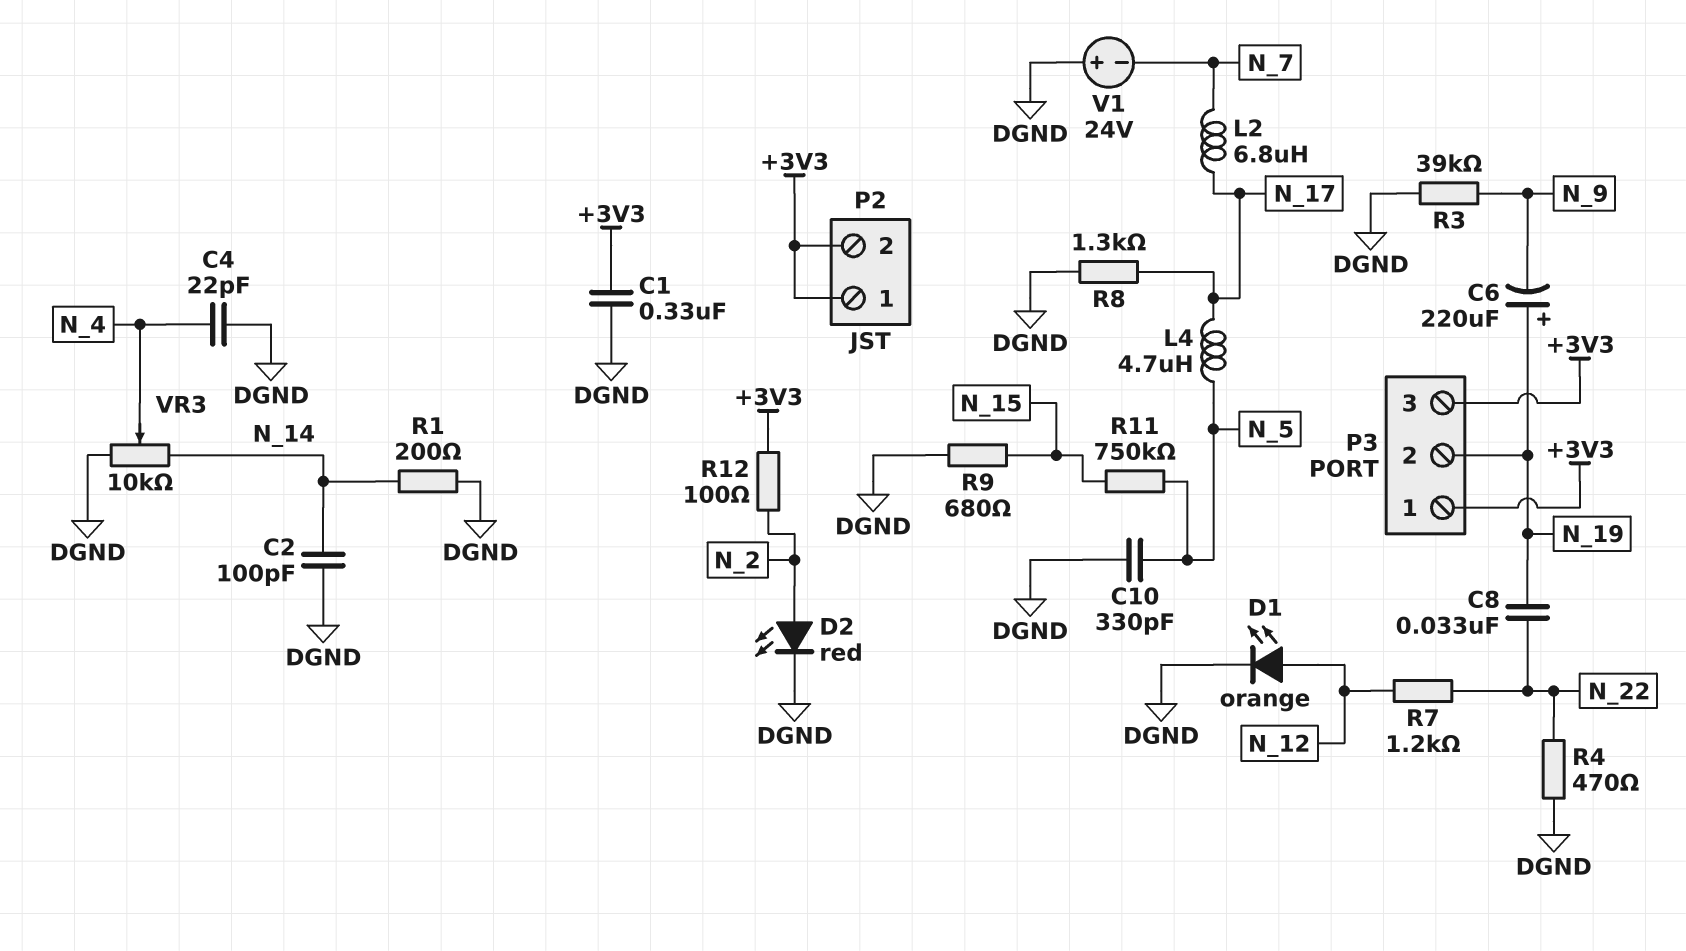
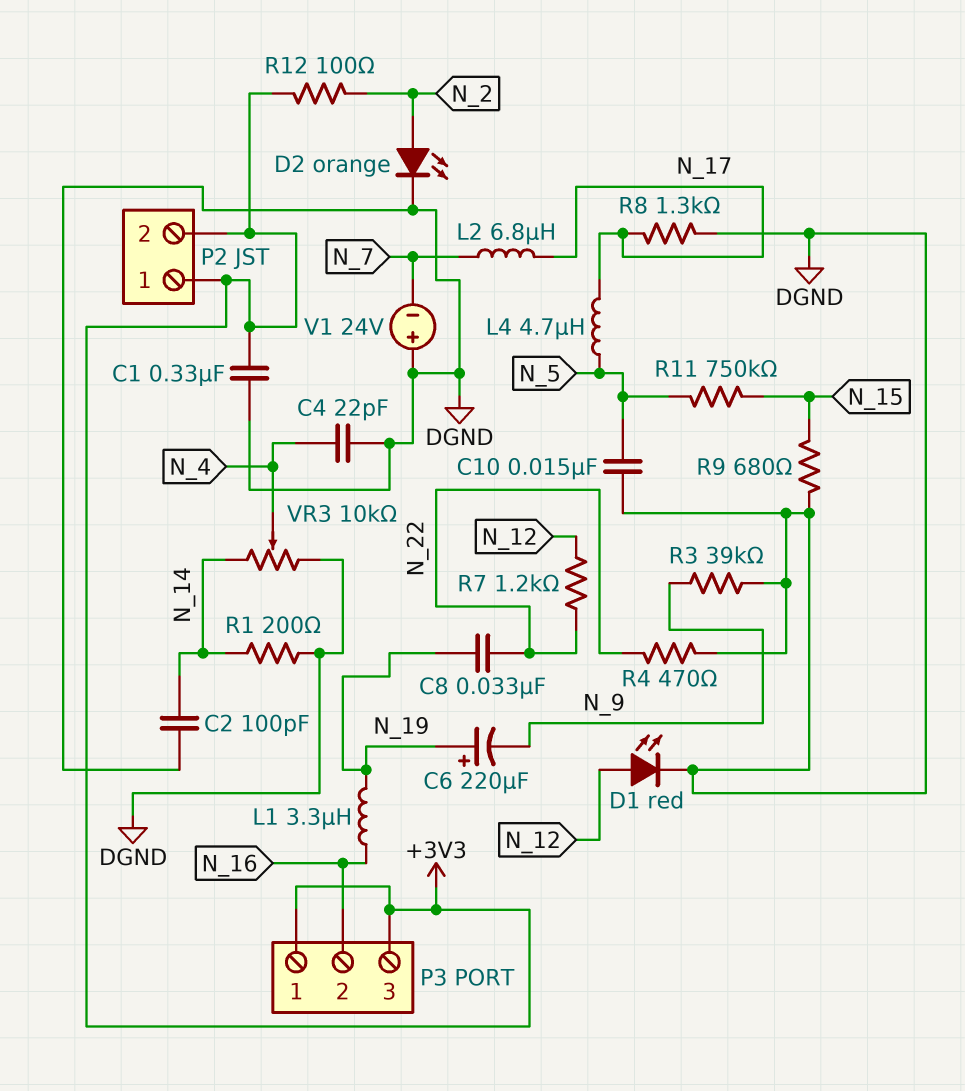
C10: 330pF (DGND, N_5) -> 15nF (DGND, N_5)
D1: LED orange (A N_12, K DGND) -> LED red (A N_12, K DGND)
D2: LED red (A N_2, K DGND) -> LED orange (A N_2, K DGND)
L1: none -> 3.3uH (N_16, N_19)
P3 pin 2: N_19 -> N_16

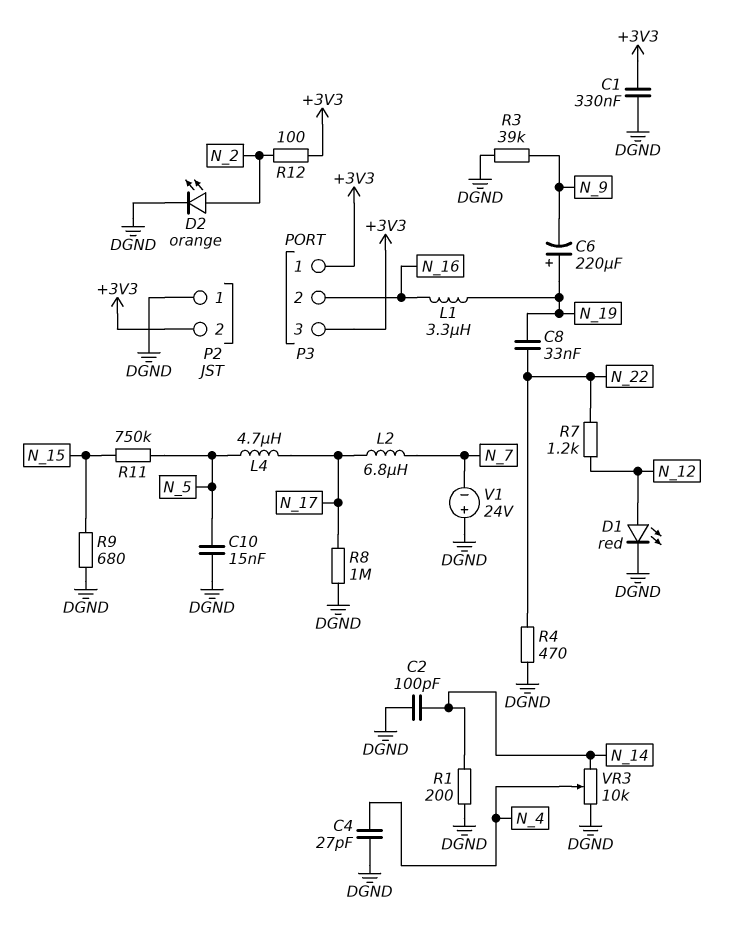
C4: 22pF (DGND, N_4) -> 27pF (DGND, N_4)
P2 pin 1: +3V3 -> DGND
R8: 1.3k (DGND, N_17) -> 1M (DGND, N_17)

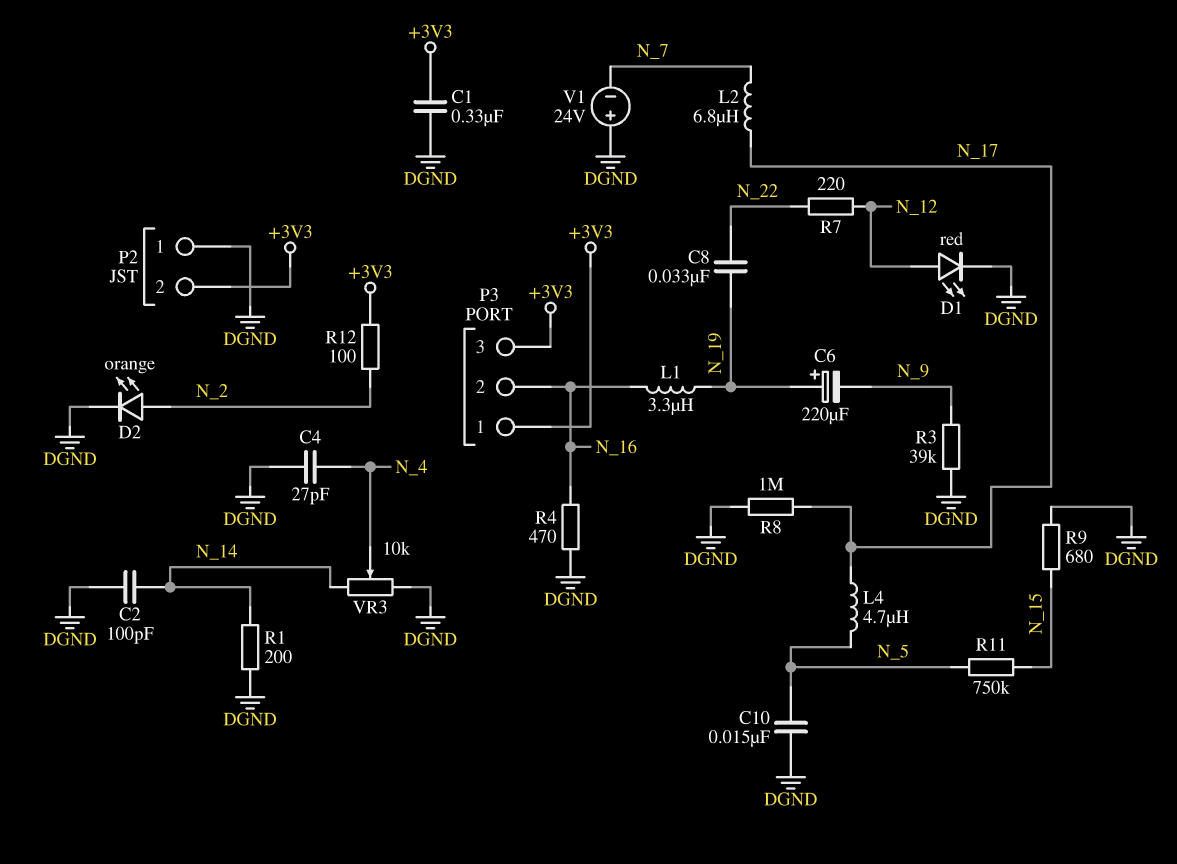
R4: 470 (DGND, N_22) -> 470 (DGND, N_16)
R7: 1.2k (N_12, N_22) -> 220 (N_12, N_22)

